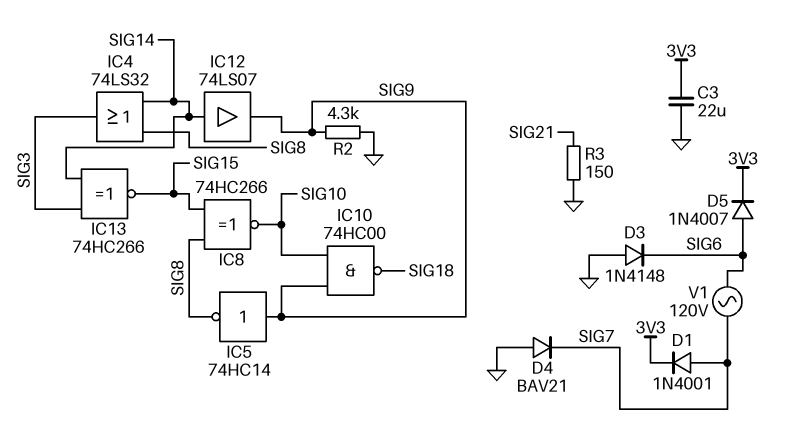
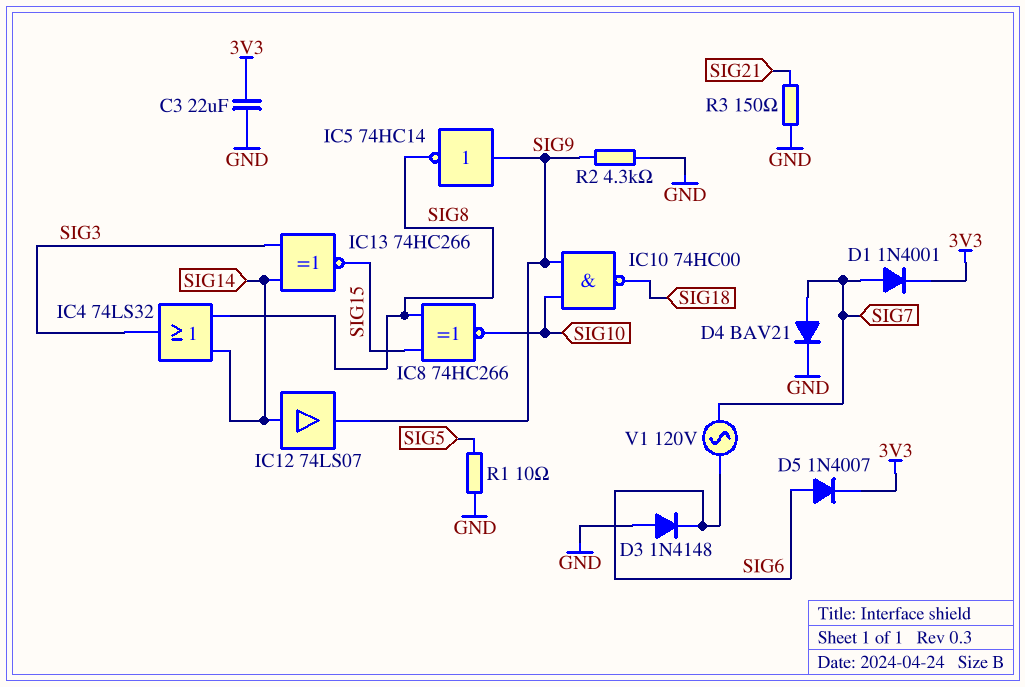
D4: diode BAV21 (A GND, K SIG7) -> diode BAV21 (A SIG7, K GND)
R1: none -> 10 (GND, SIG5)

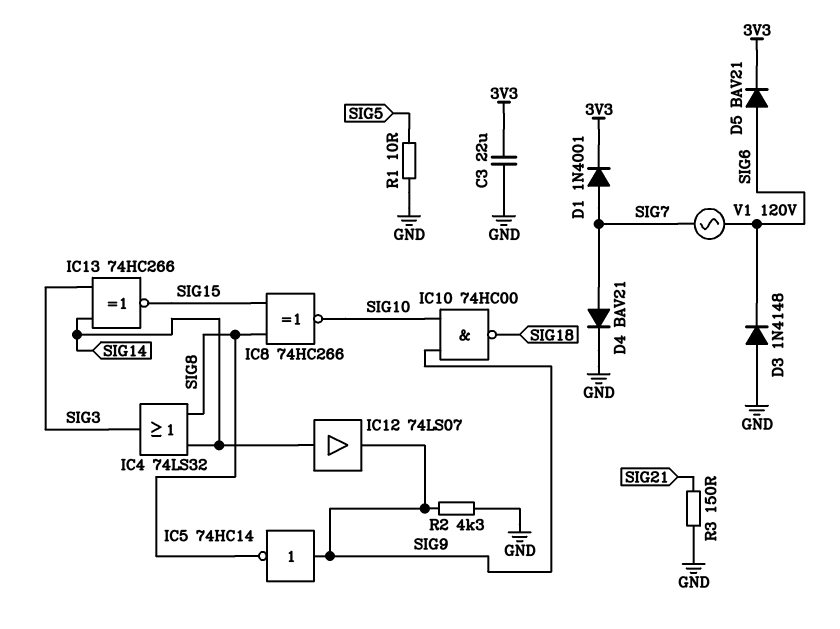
D5: diode 1N4007 (A SIG6, K 3V3) -> diode BAV21 (A SIG6, K 3V3)

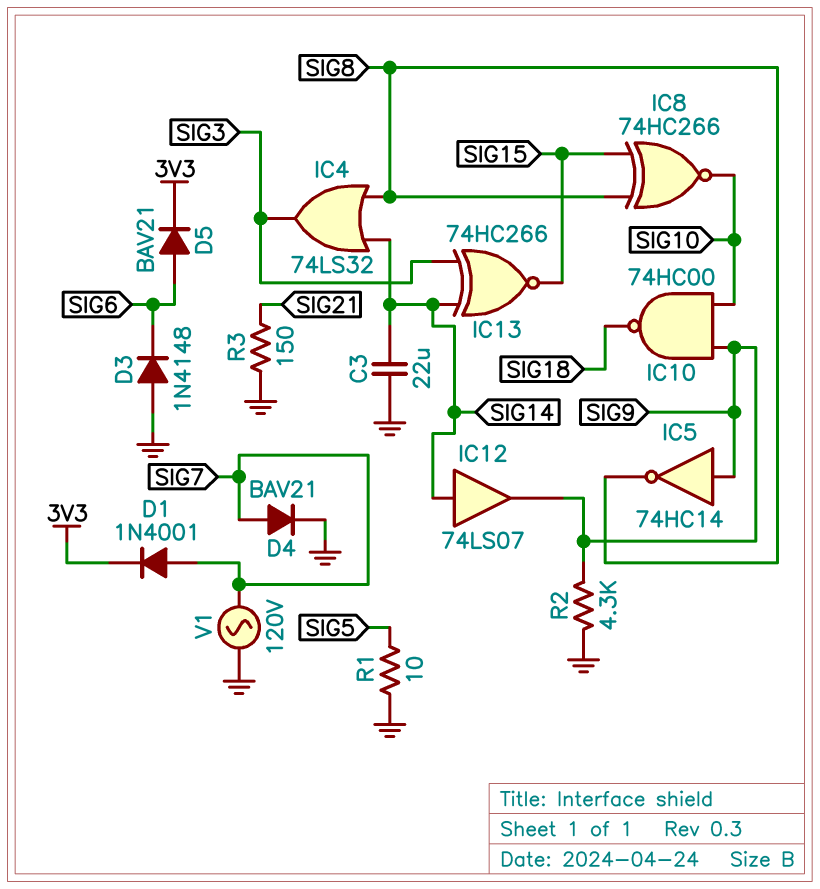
C3: 22uF (3V3, GND) -> 22uF (GND, SIG14)
V1: AC 120V (SIG6, SIG7) -> AC 120V (GND, SIG7)

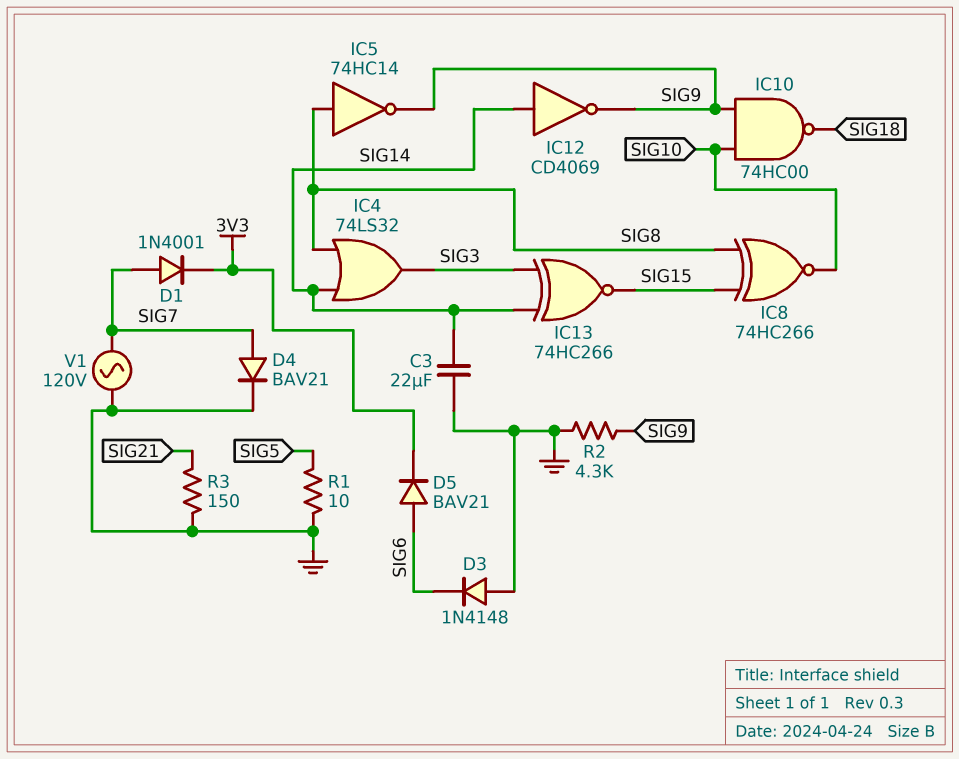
IC5: NOT 74HC14 (in SIG9, out SIG8) -> NOT 74HC14 (in SIG8, out SIG9)
IC12: buffer 74LS07 (in SIG14, out SIG9) -> NOT CD4069 (in SIG14, out SIG9)

